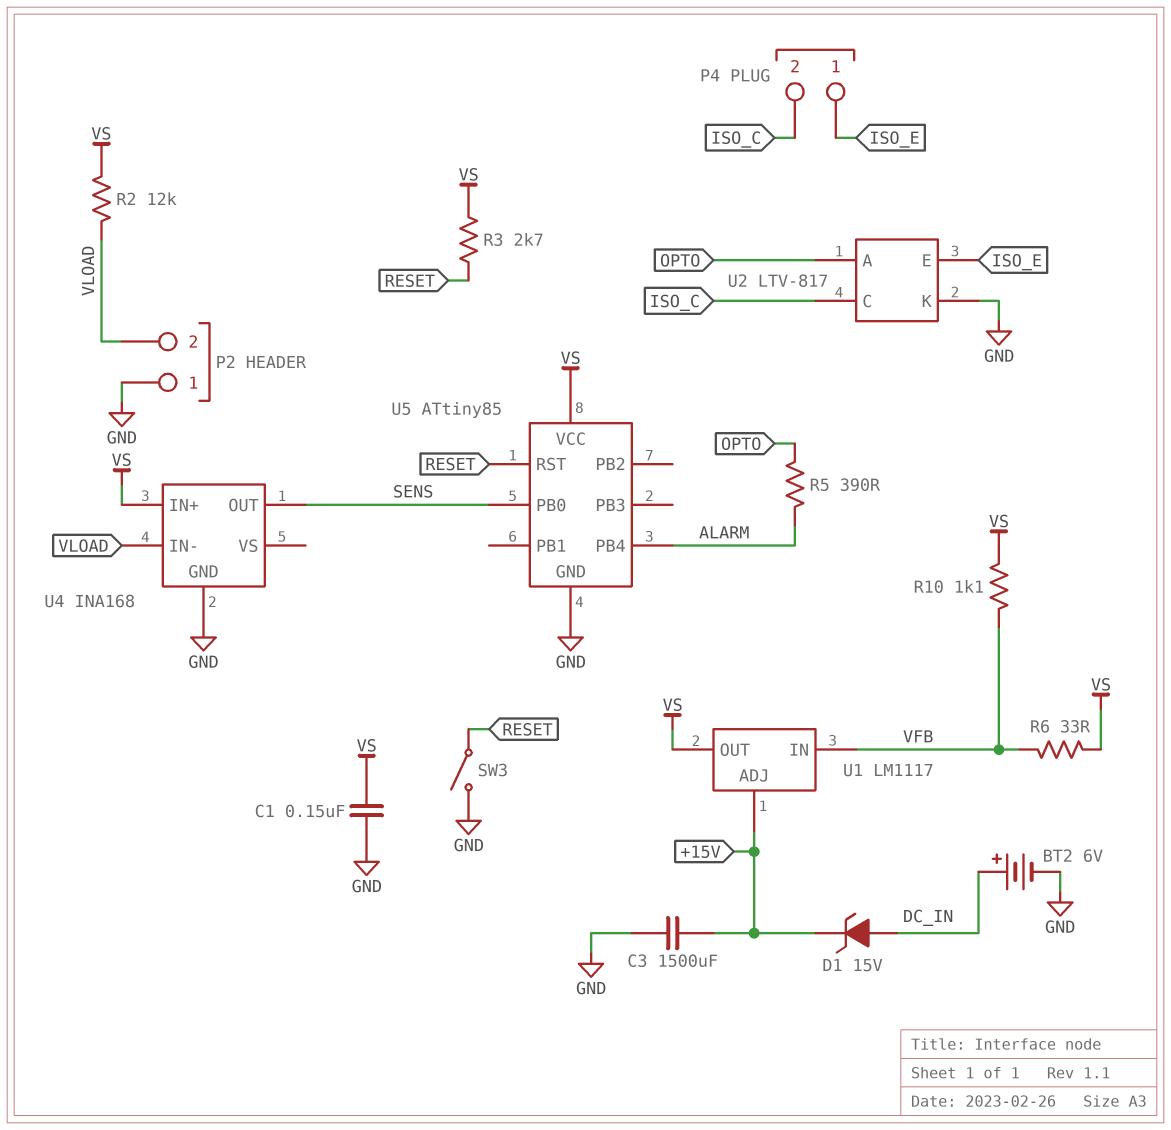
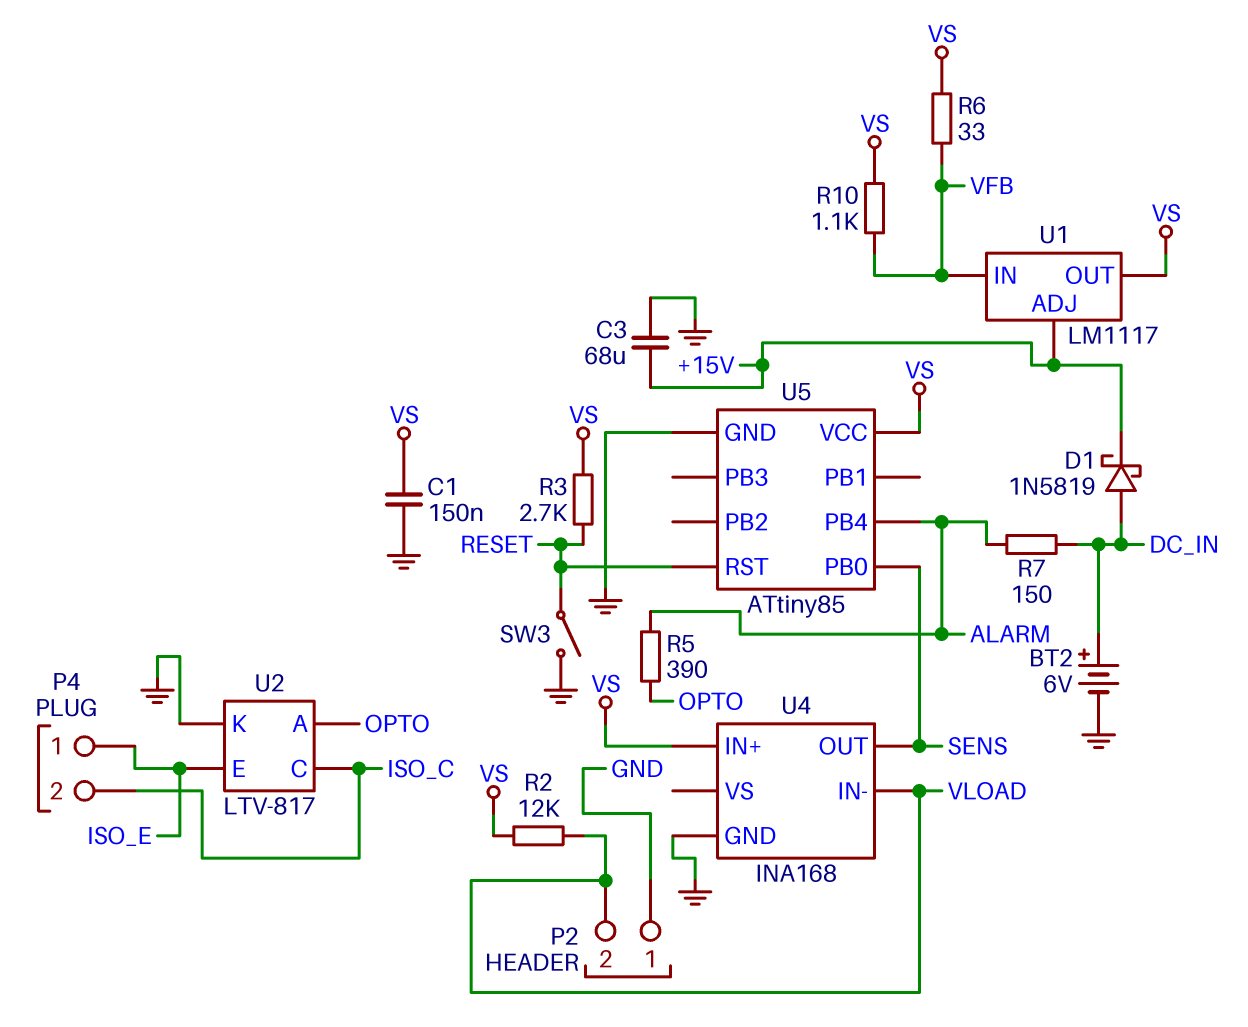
C3: 1500uF (+15V, GND) -> 68uF (+15V, GND)
D1: zener 15V (A DC_IN, K +15V) -> schottky 1N5819 (A DC_IN, K +15V)
R7: none -> 150 (ALARM, DC_IN)

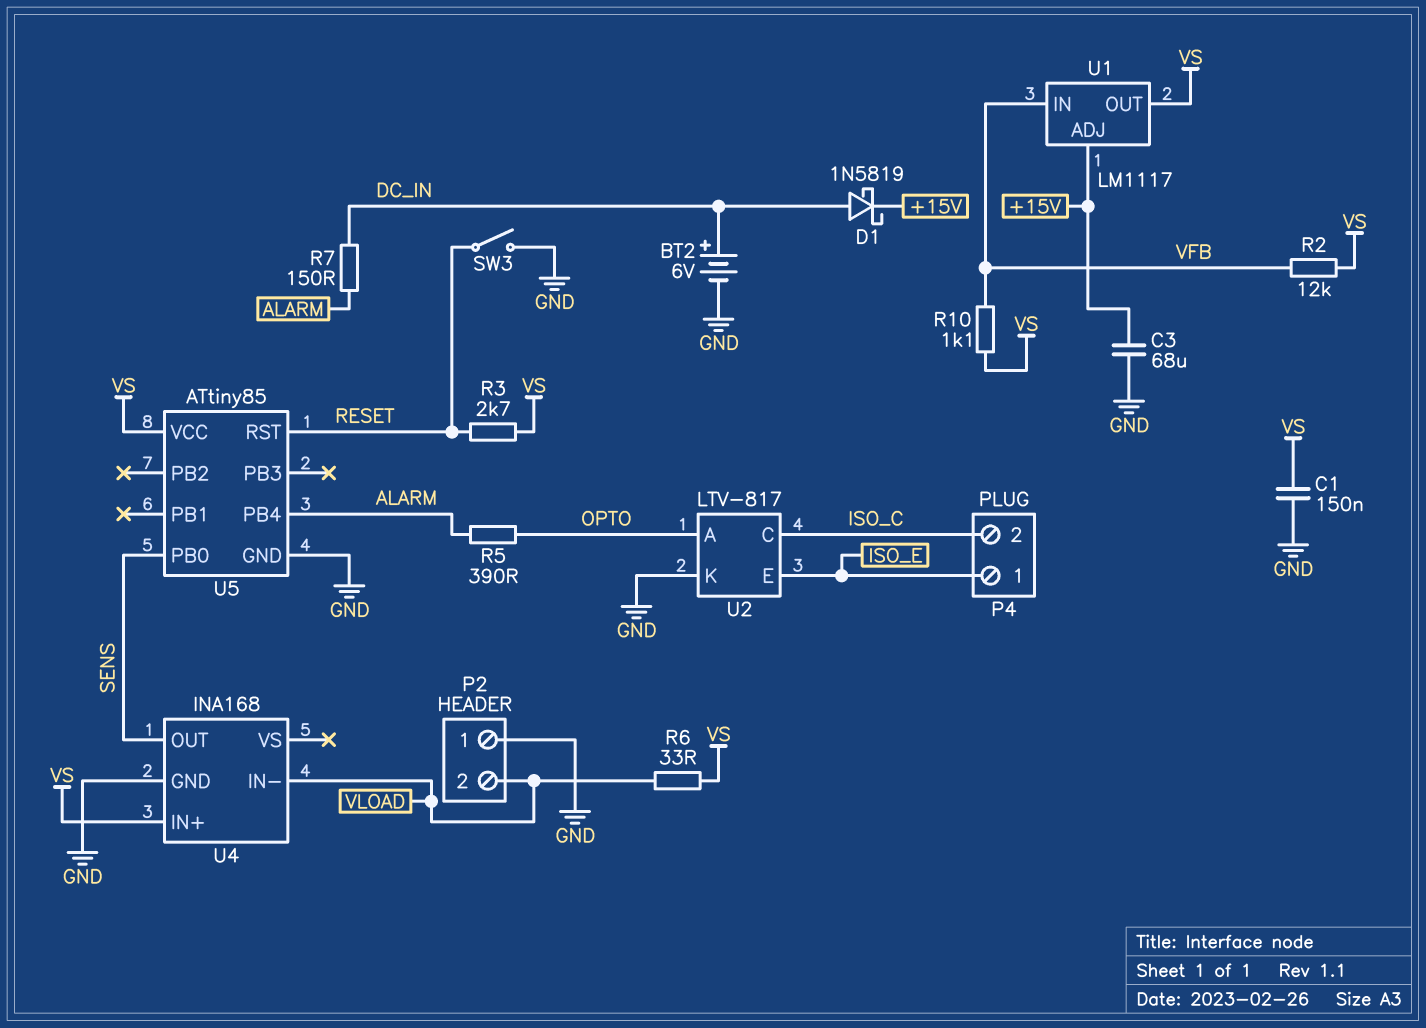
R2: 12k (VLOAD, VS) -> 12k (VFB, VS)
R6: 33 (VFB, VS) -> 33 (VLOAD, VS)

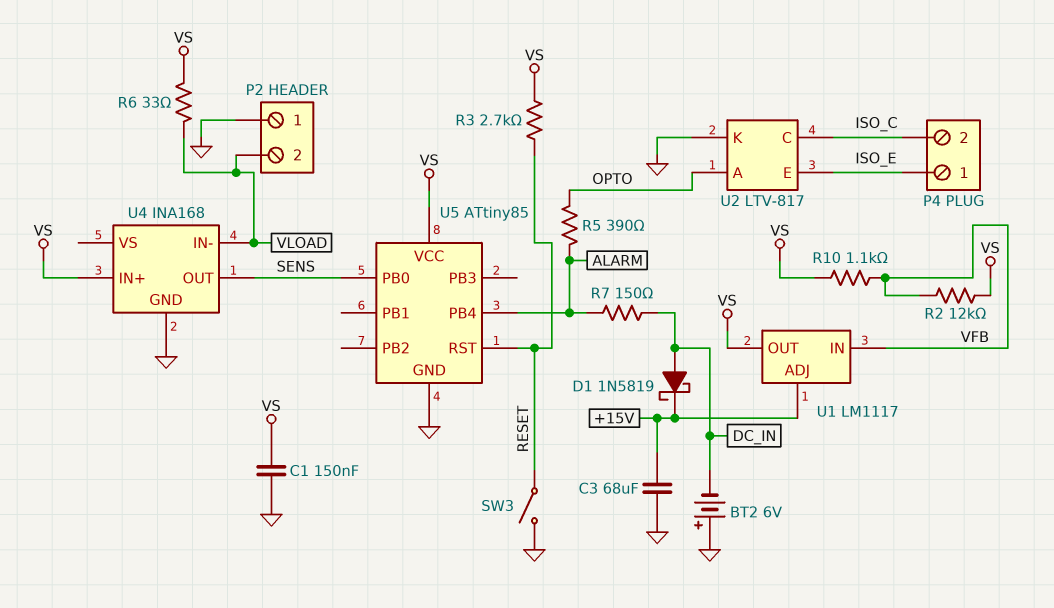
BT2: 6V (plus DC_IN, minus GND) -> 6V (plus GND, minus DC_IN)

